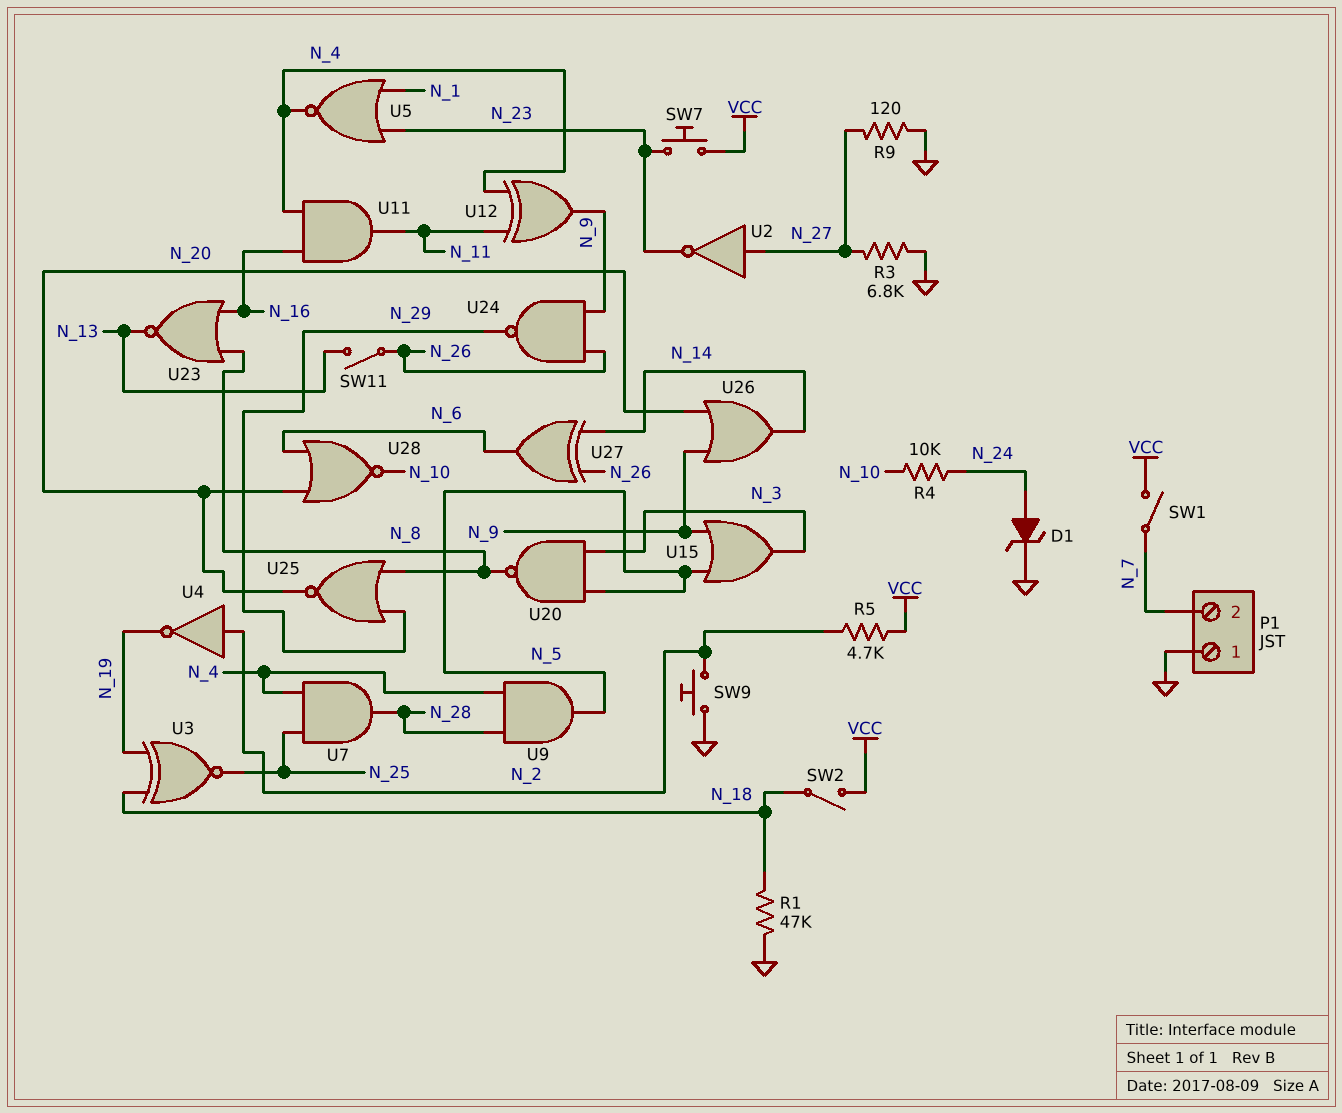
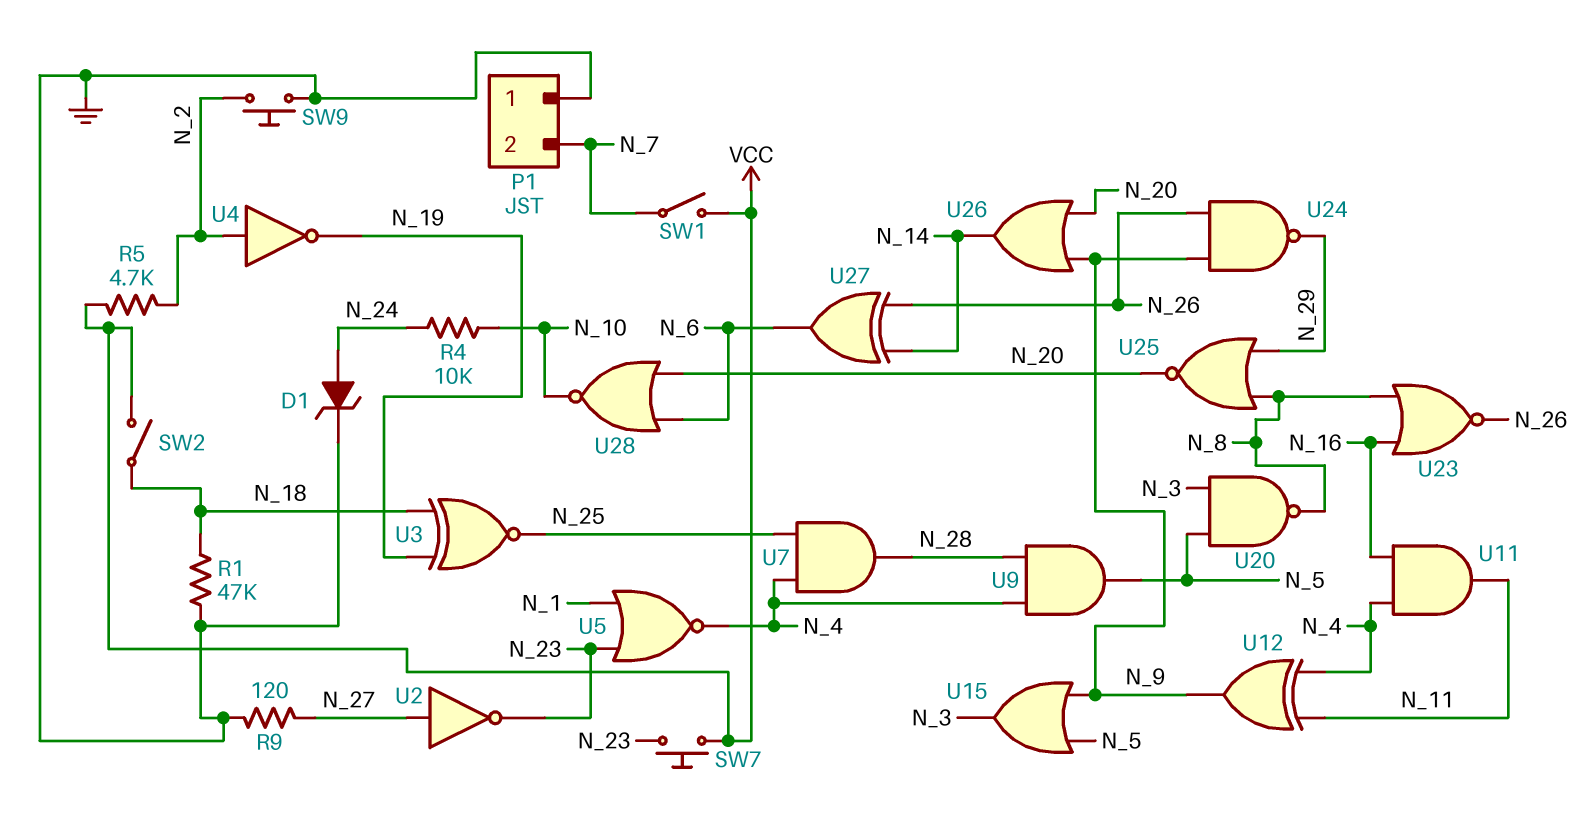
R3: 6.8k (GND, N_27) -> none
SW11: switch (N_13, N_26) -> none
U23: NOR (in N_8, in N_16, out N_13) -> NOR (in N_8, in N_16, out N_26)

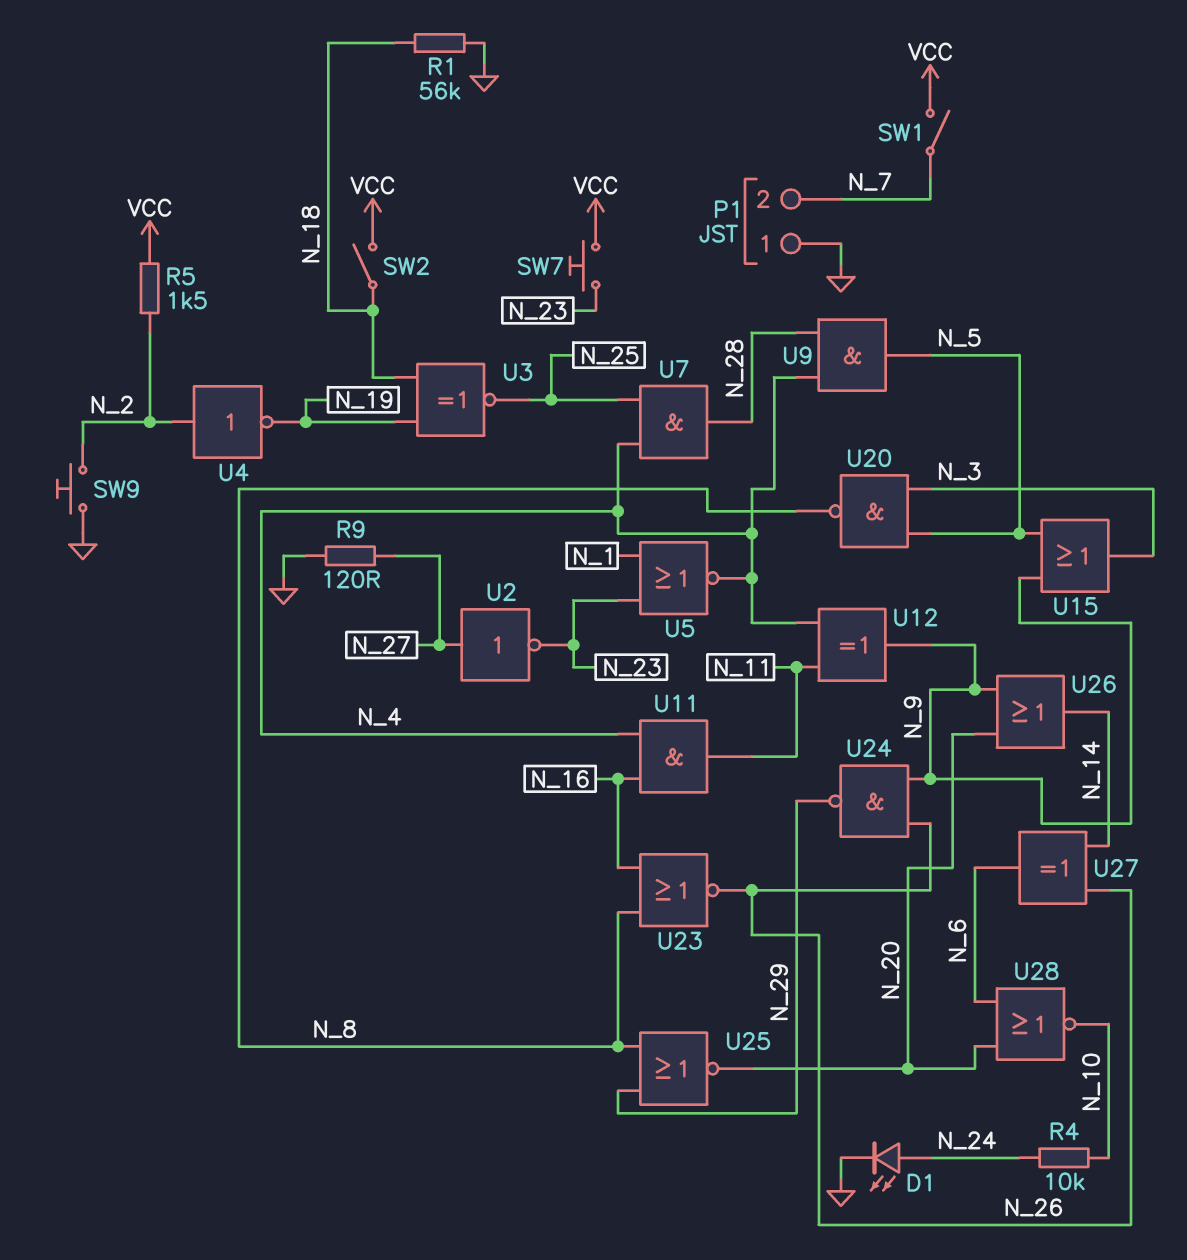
D1: zener (A N_24, K GND) -> LED (A N_24, K GND)
R1: 47k (GND, N_18) -> 56k (GND, N_18)
R5: 4.7k (N_2, VCC) -> 1.5k (N_2, VCC)

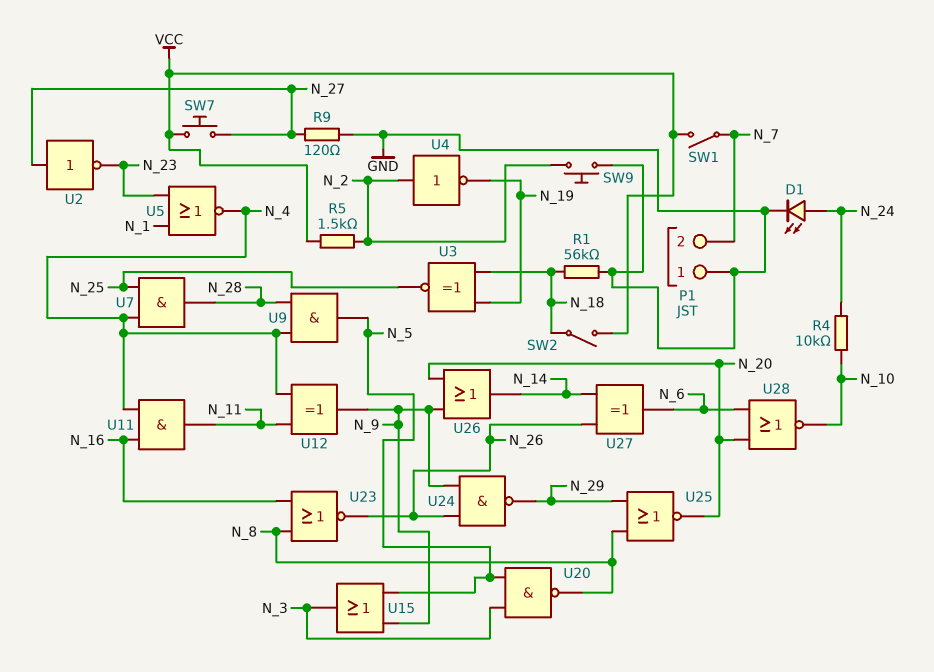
SW7: button (N_23, VCC) -> button (N_27, VCC)

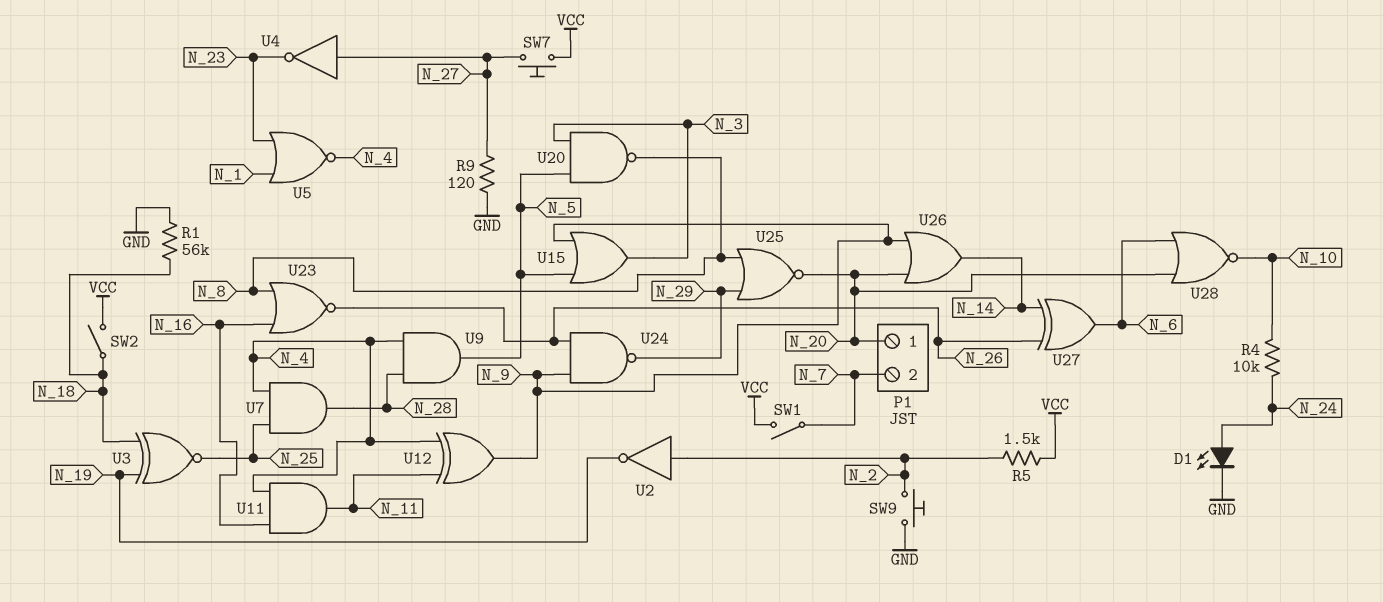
P1 pin 1: GND -> N_20
U2: NOT (in N_27, out N_23) -> NOT (in N_2, out N_19)
U4: NOT (in N_2, out N_19) -> NOT (in N_27, out N_23)

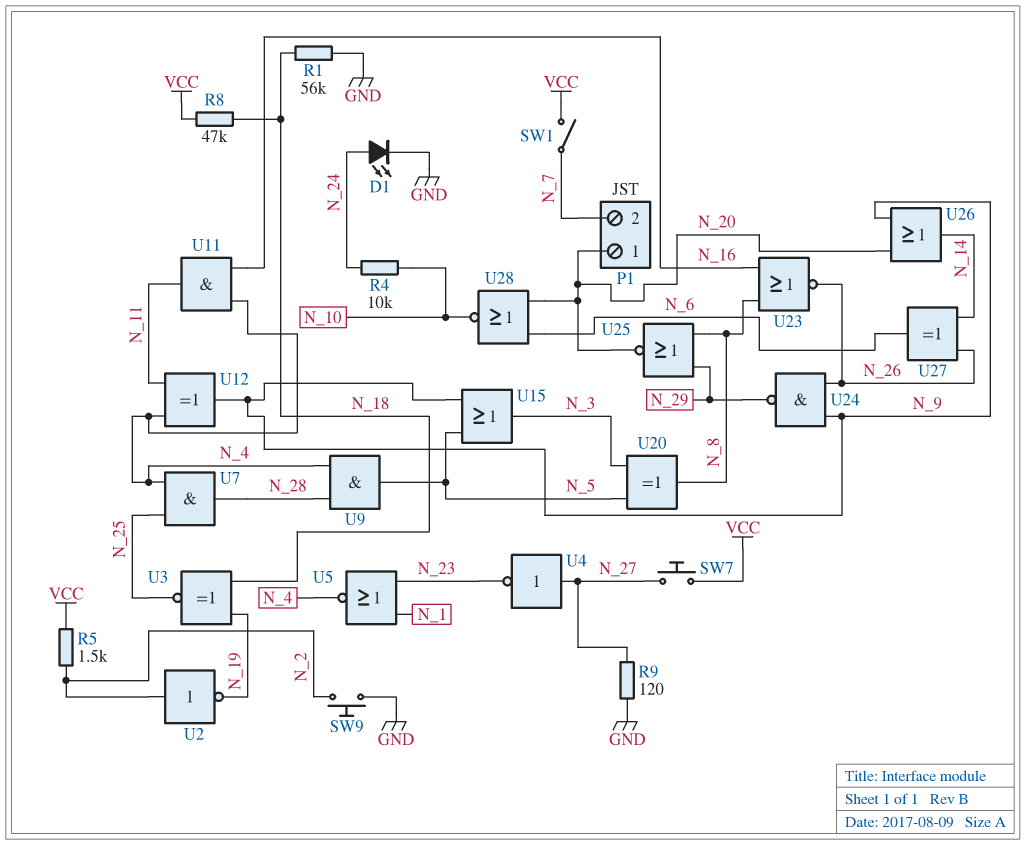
R8: none -> 47k (N_18, VCC)
SW2: switch (N_18, VCC) -> none
U20: NAND (in N_3, in N_5, out N_8) -> XOR (in N_3, in N_5, out N_8)

